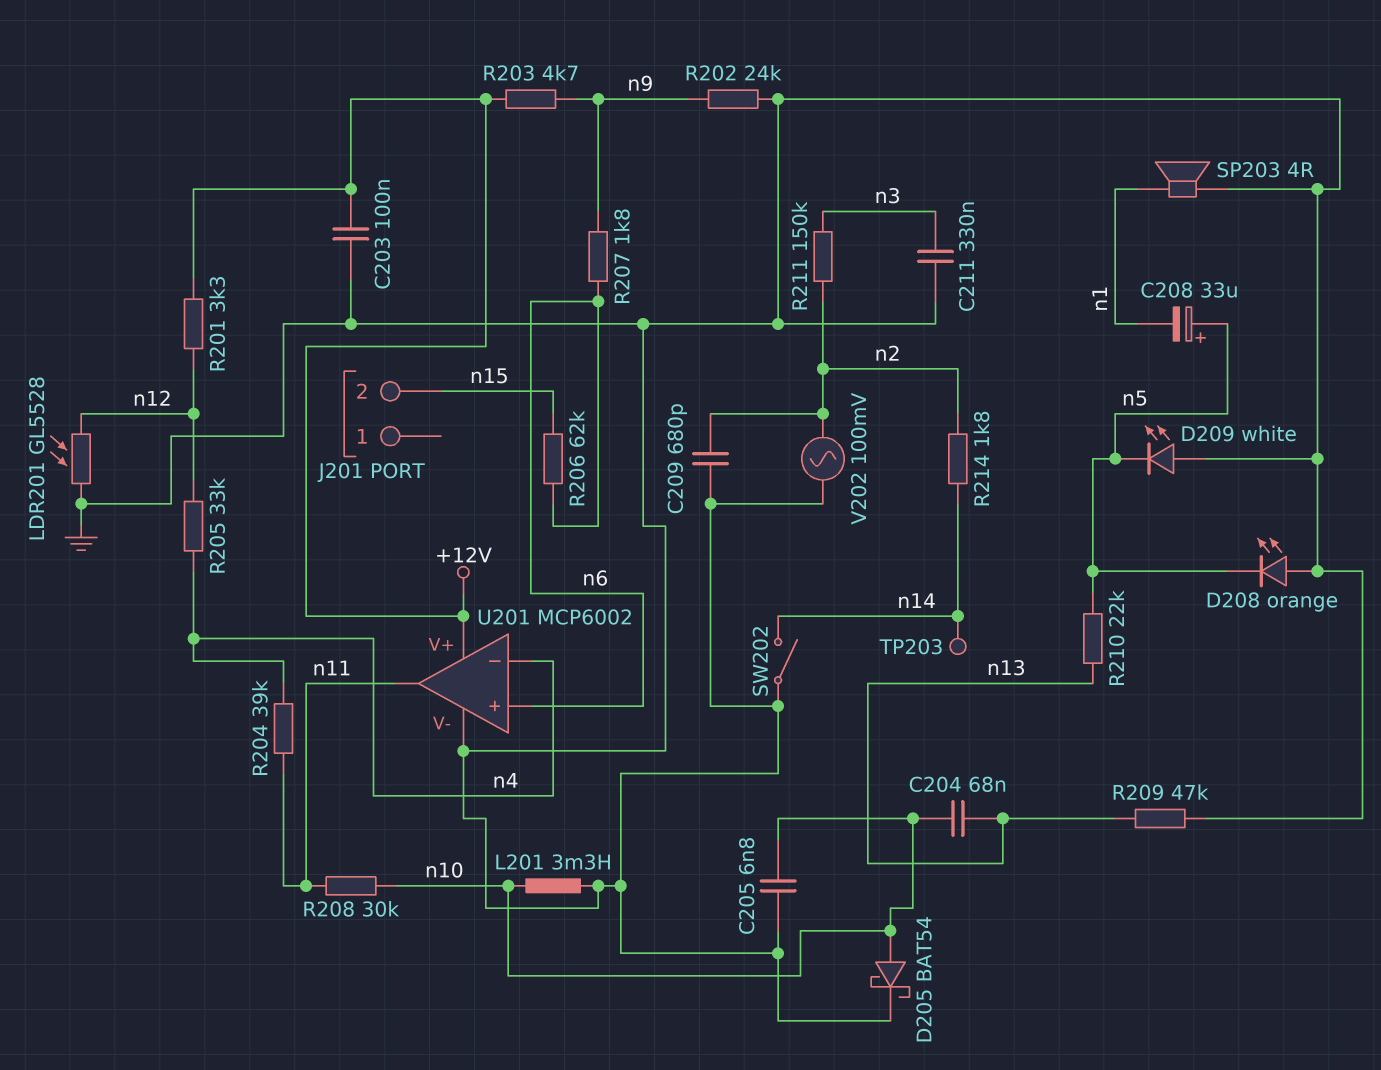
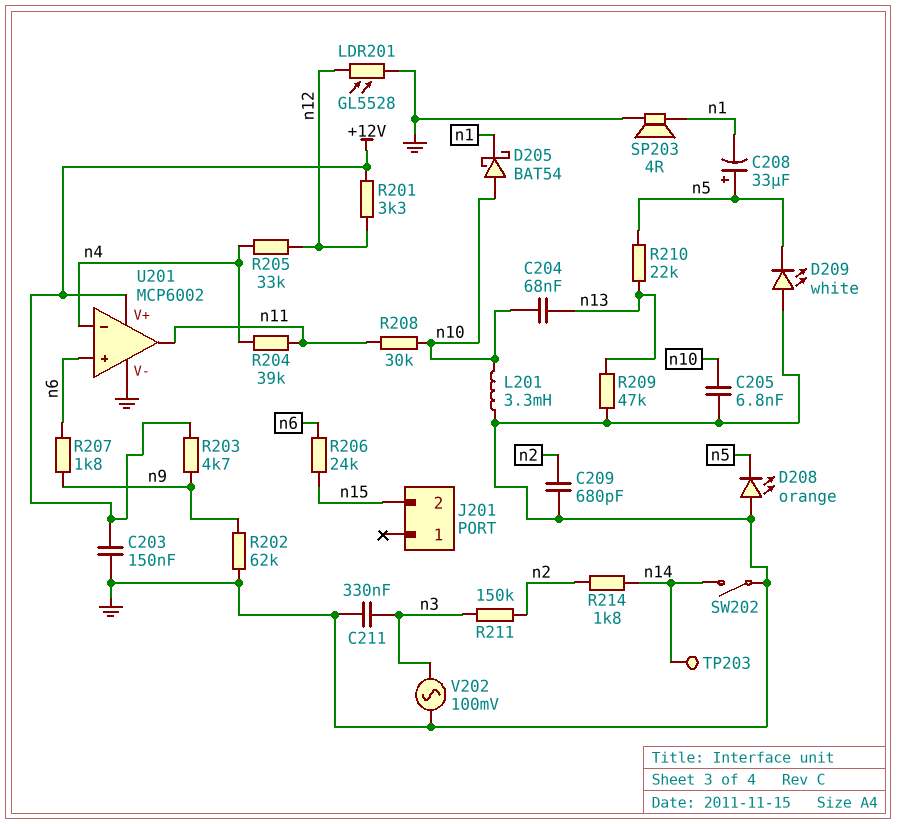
C203: 100nF (+12V, GND) -> 150nF (+12V, GND)
D205: schottky BAT54 (A n10, K GND) -> schottky BAT54 (A n10, K n1)
R202: 24k (GND, n9) -> 62k (GND, n9)
R206: 62k (n6, n15) -> 24k (n6, n15)
V202: AC 100mV (GND, n2) -> AC 100mV (GND, n3)

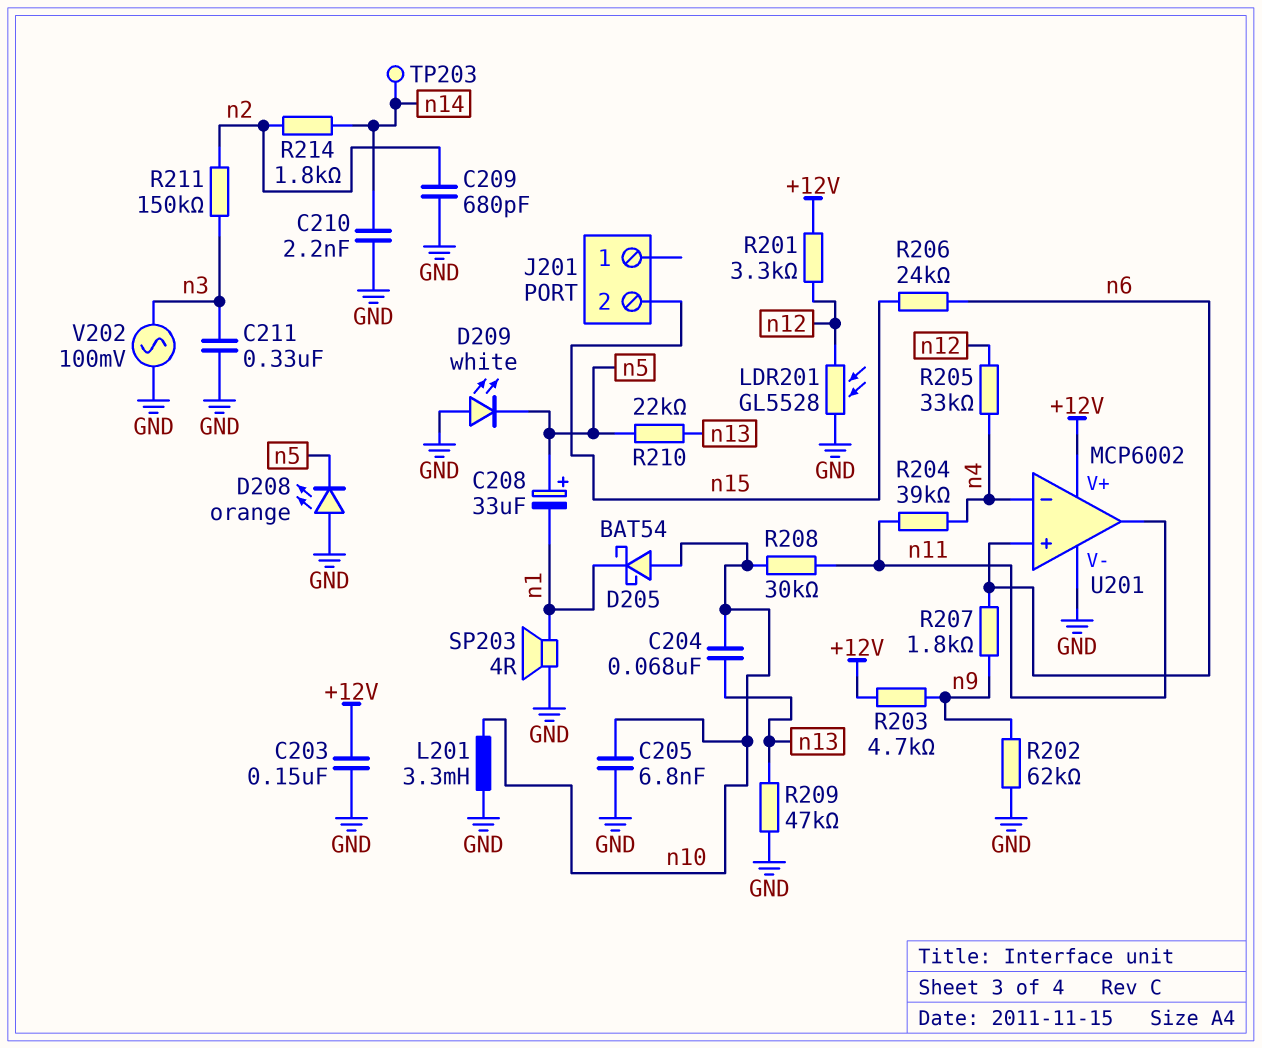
C210: none -> 2.2nF (GND, n14)
SW202: switch (GND, n14) -> none

